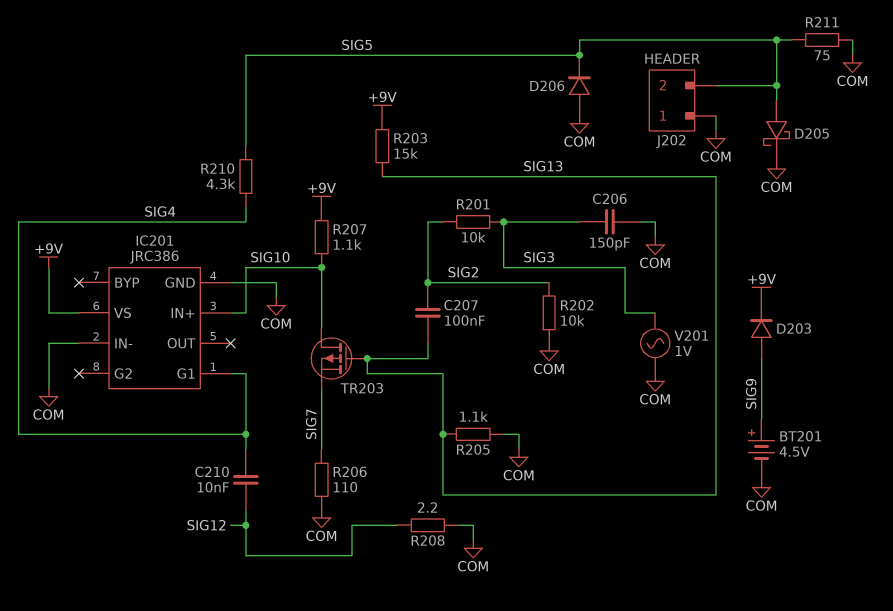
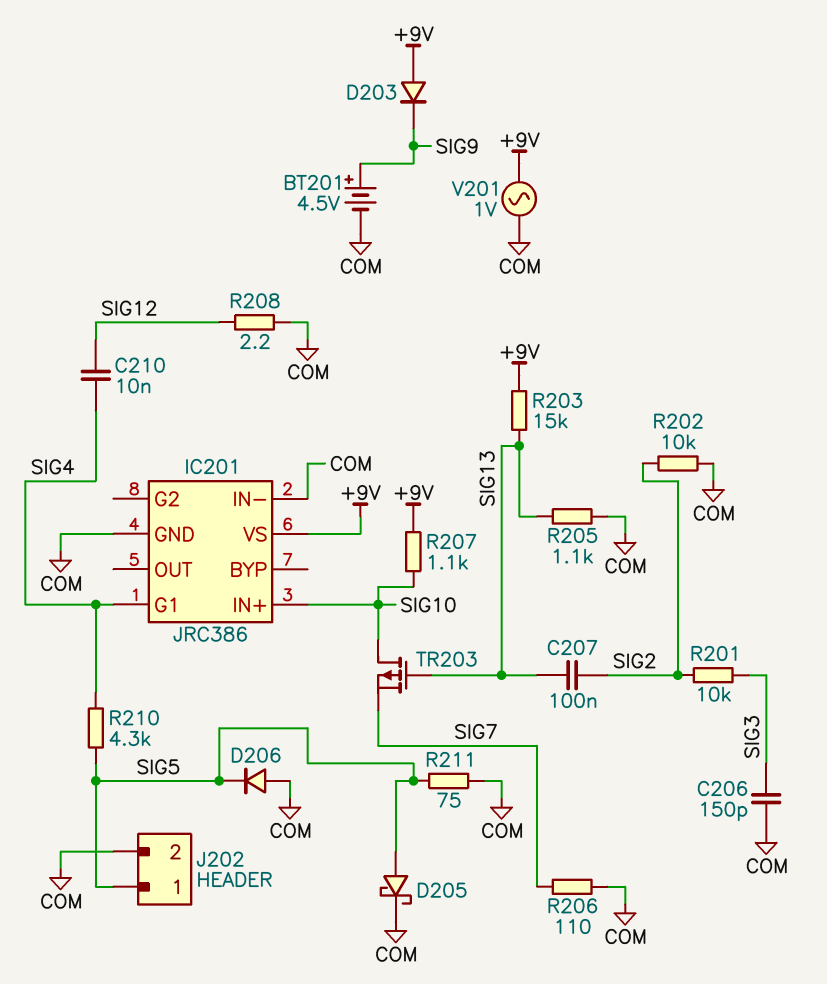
D203: diode (A SIG9, K +9V) -> diode (A +9V, K SIG9)
J202 pin 1: COM -> SIG5
J202 pin 2: SIG5 -> COM
V201: AC 1V (COM, SIG3) -> AC 1V (+9V, COM)

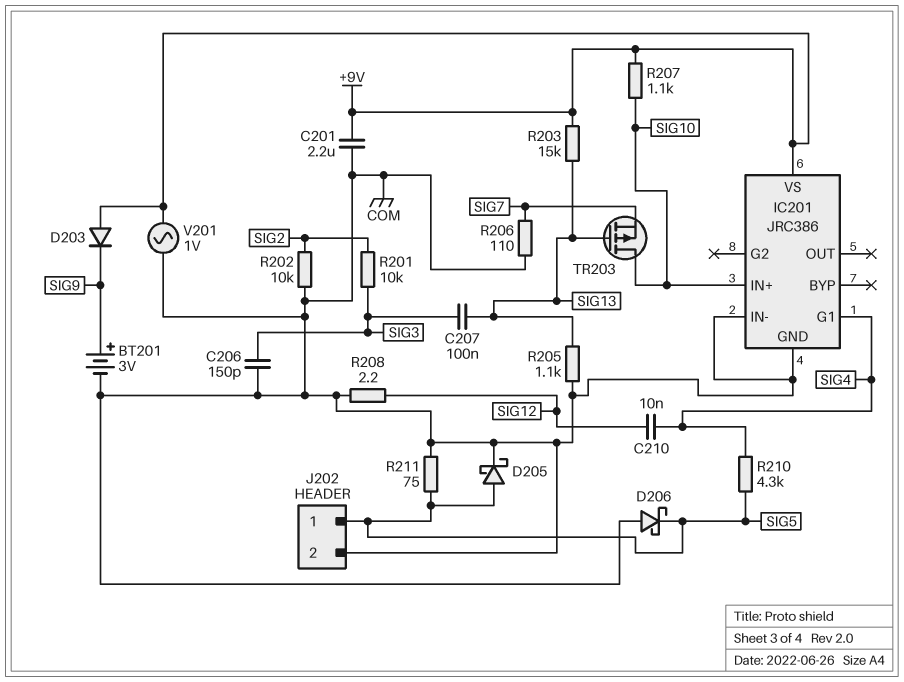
BT201: 4.5V (plus SIG9, minus COM) -> 3V (plus SIG9, minus COM)
C201: none -> 2.2uF (+9V, COM)
C207: 100nF (SIG2, SIG13) -> 100nF (SIG3, SIG13)
D206: diode (A COM, K SIG5) -> schottky (A COM, K SIG5)

